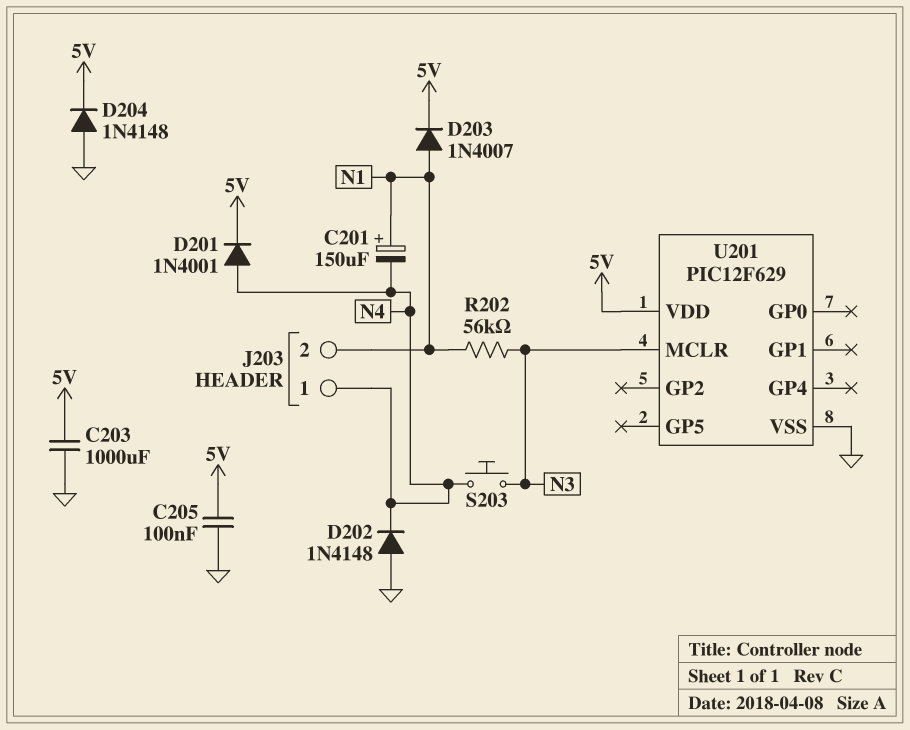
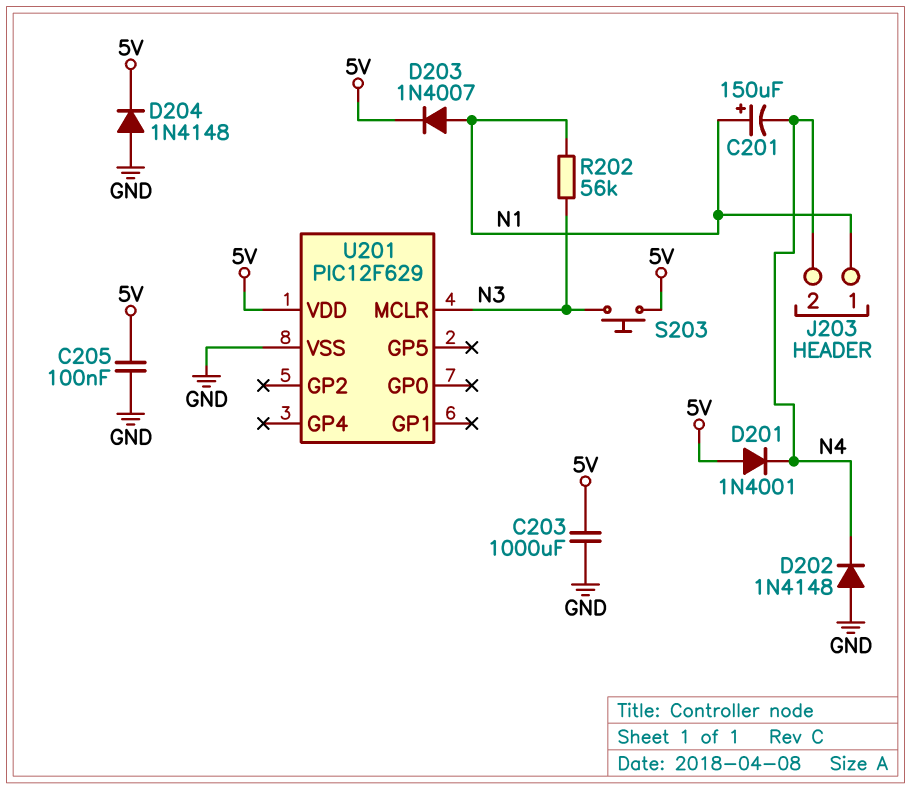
D201: diode 1N4001 (A N4, K 5V) -> diode 1N4001 (A 5V, K N4)
J203 pin 1: N4 -> N1
J203 pin 2: N1 -> N4
S203: button (N3, N4) -> button (5V, N3)

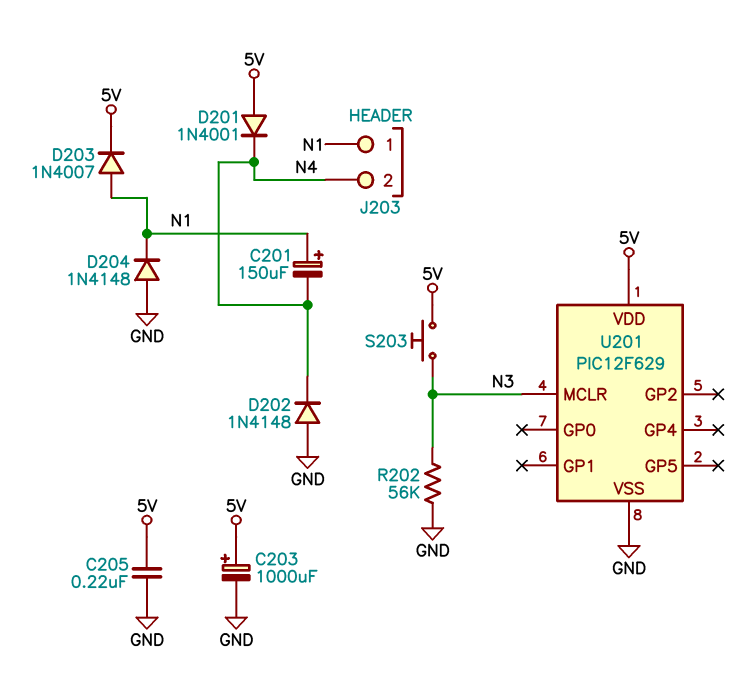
C203: 1000uF (5V, GND) -> 1000uF (plus 5V, minus GND)
C205: 100nF (5V, GND) -> 220nF (5V, GND)
D204: diode 1N4148 (A GND, K 5V) -> diode 1N4148 (A GND, K N1)
R202: 56k (N1, N3) -> 56k (GND, N3)

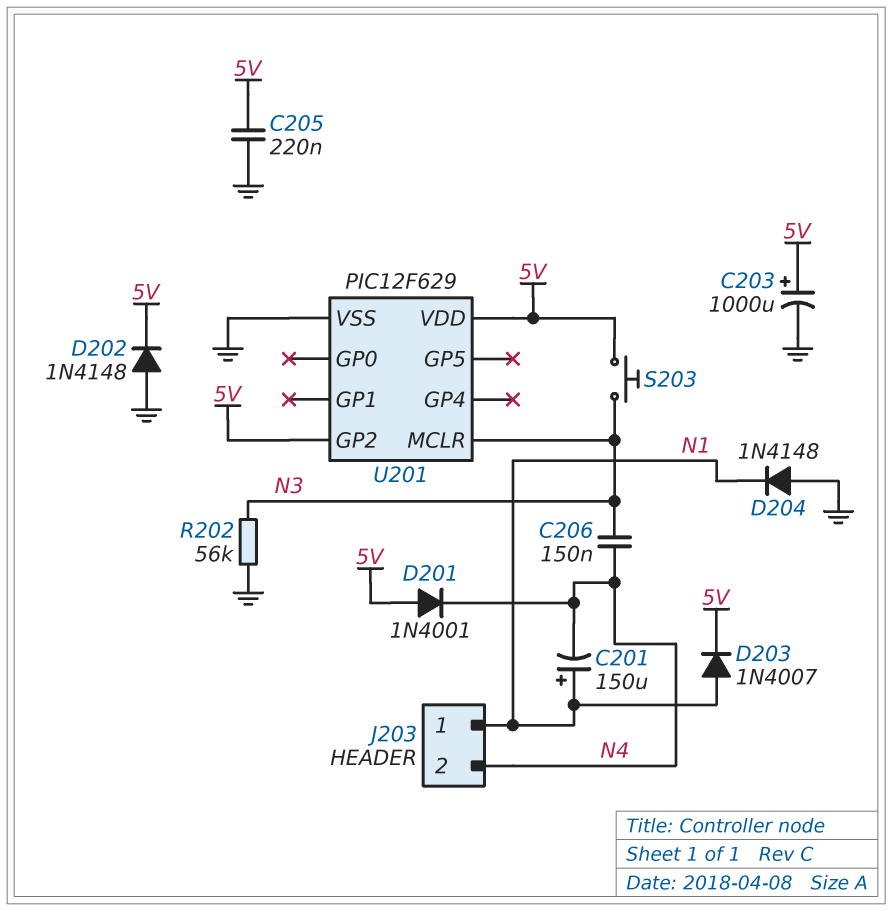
C206: none -> 150nF (N3, N4)
D202: diode 1N4148 (A GND, K N4) -> diode 1N4148 (A GND, K 5V)
U201 pin GP2: none -> 5V

